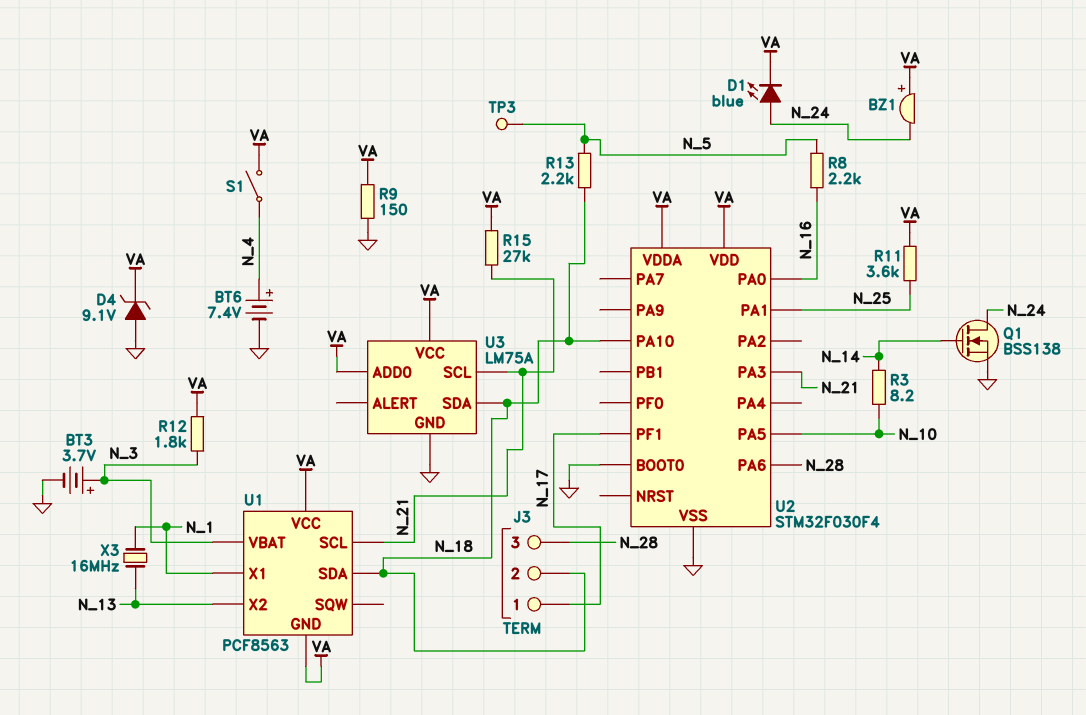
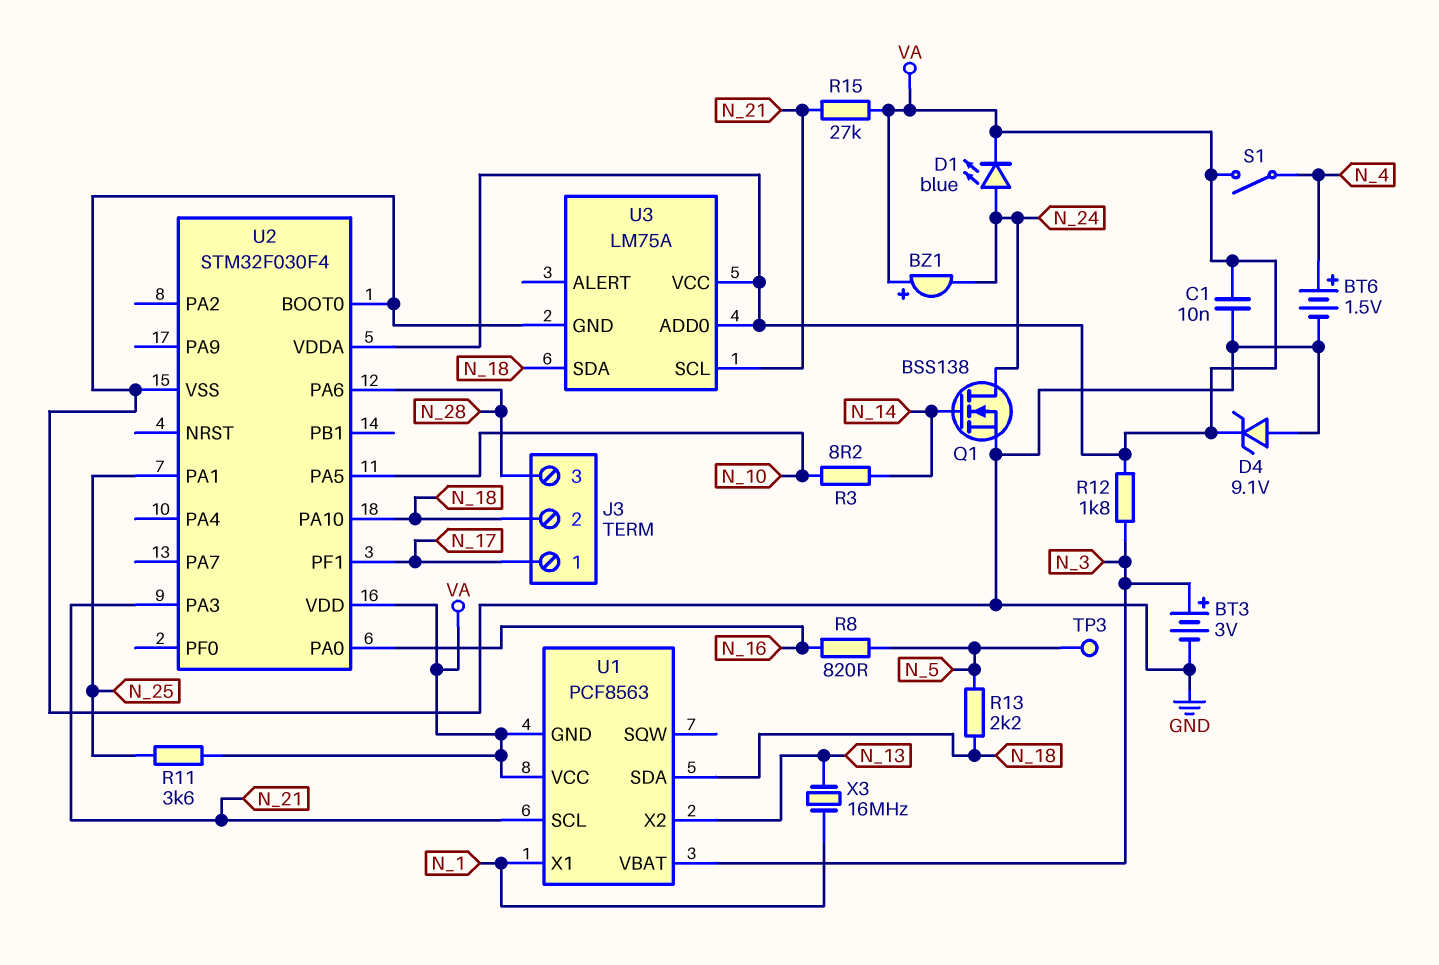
BT3: 3.7V (plus N_3, minus GND) -> 3V (plus N_3, minus GND)
BT6: 7.4V (plus N_4, minus GND) -> 1.5V (plus N_4, minus GND)
C1: none -> 10nF (GND, VA)
R8: 2.2k (N_5, N_16) -> 820 (N_5, N_16)
R9: 150 (GND, VA) -> none

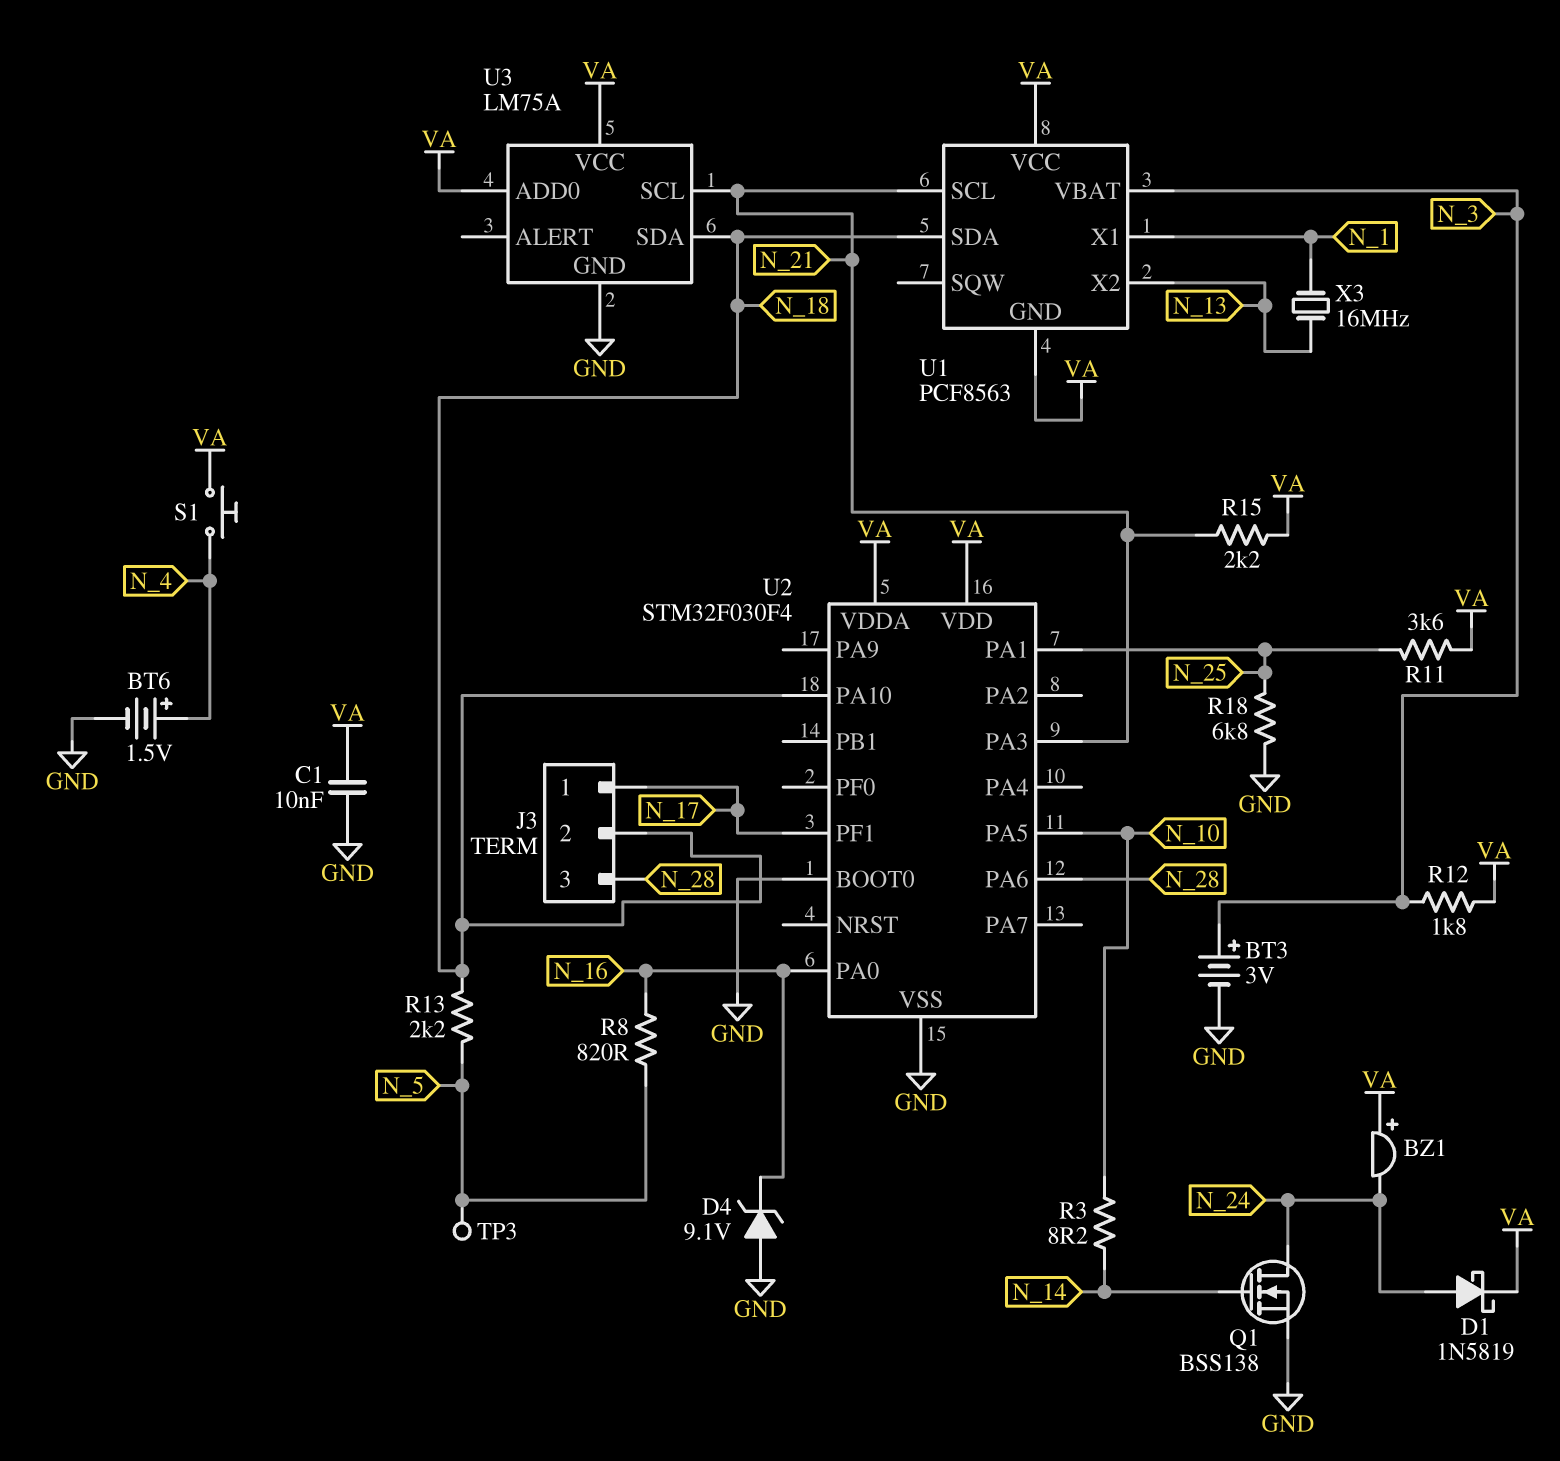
D1: LED blue (A N_24, K VA) -> schottky 1N5819 (A N_24, K VA)
D4: zener 9.1V (A GND, K VA) -> zener 9.1V (A GND, K N_16)
R15: 27k (N_21, VA) -> 2.2k (N_21, VA)
R18: none -> 6.8k (GND, N_25)
S1: switch (N_4, VA) -> button (N_4, VA)

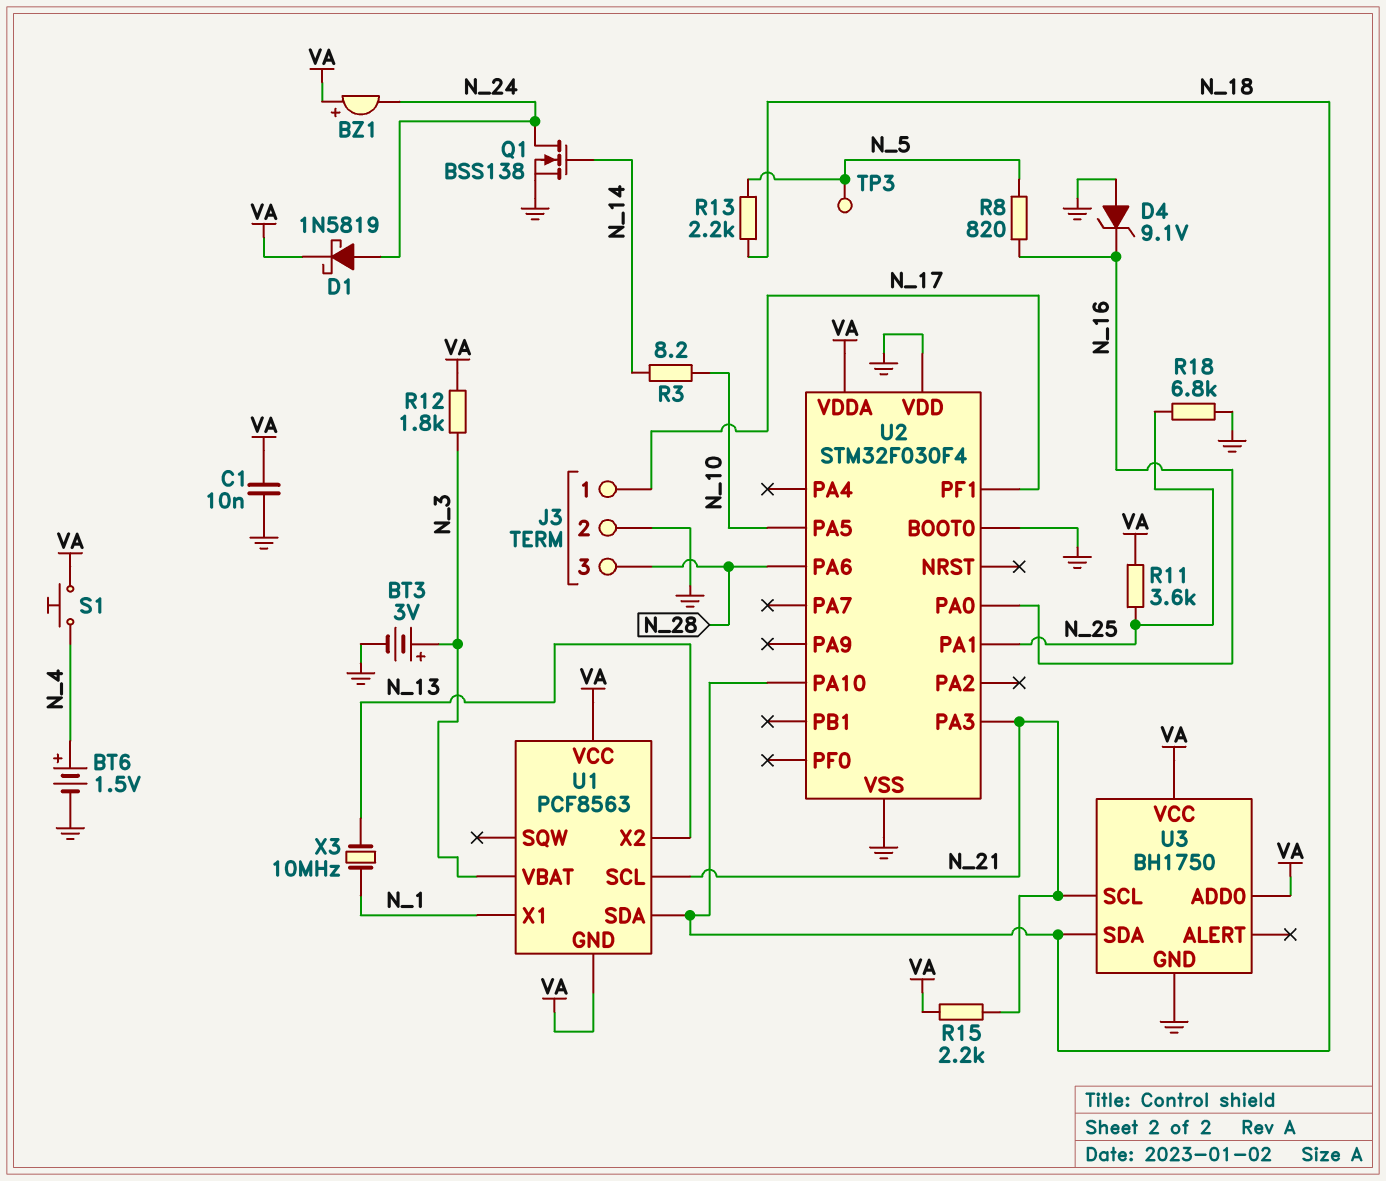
J3 pin 2: N_18 -> GND
U2 pin VDD: VA -> GND
U3: LM75A -> BH1750
X3: 16MHz (N_1, N_13) -> 10MHz (N_1, N_13)

